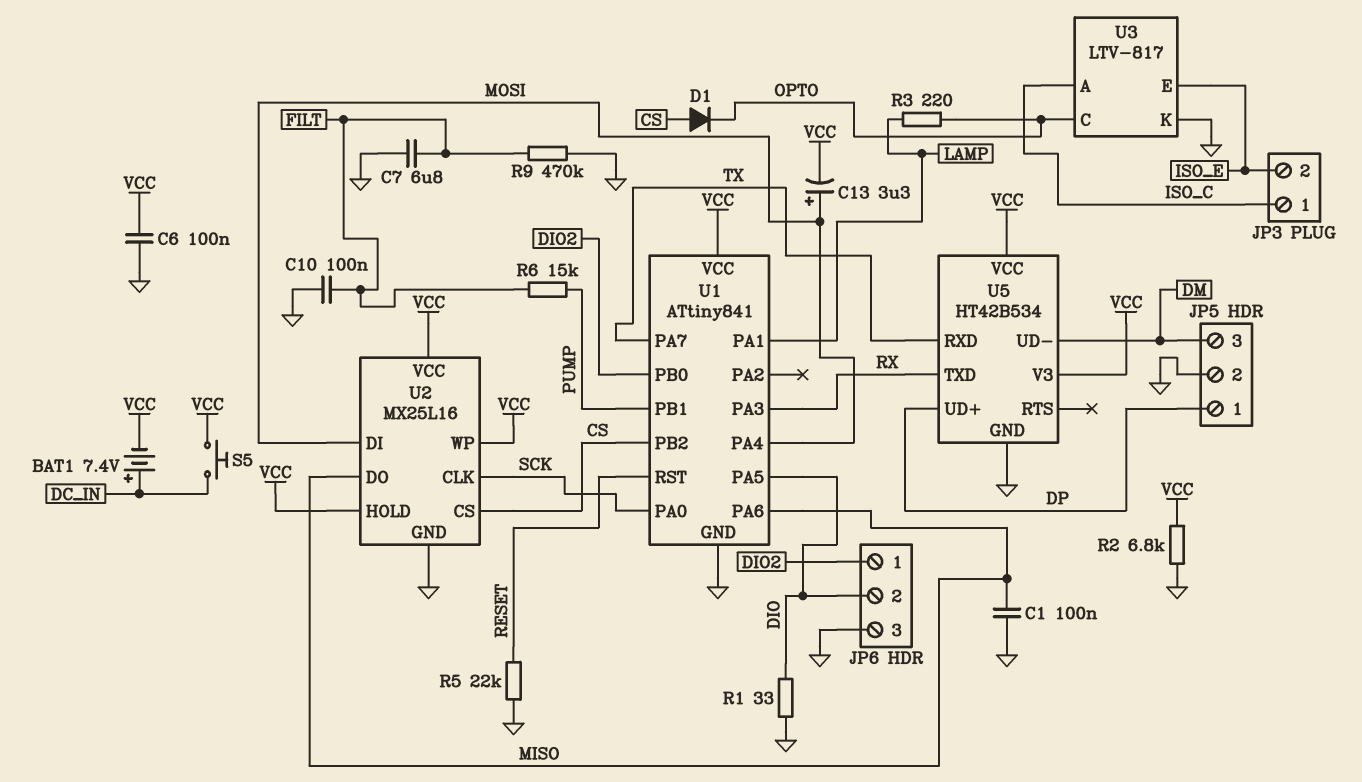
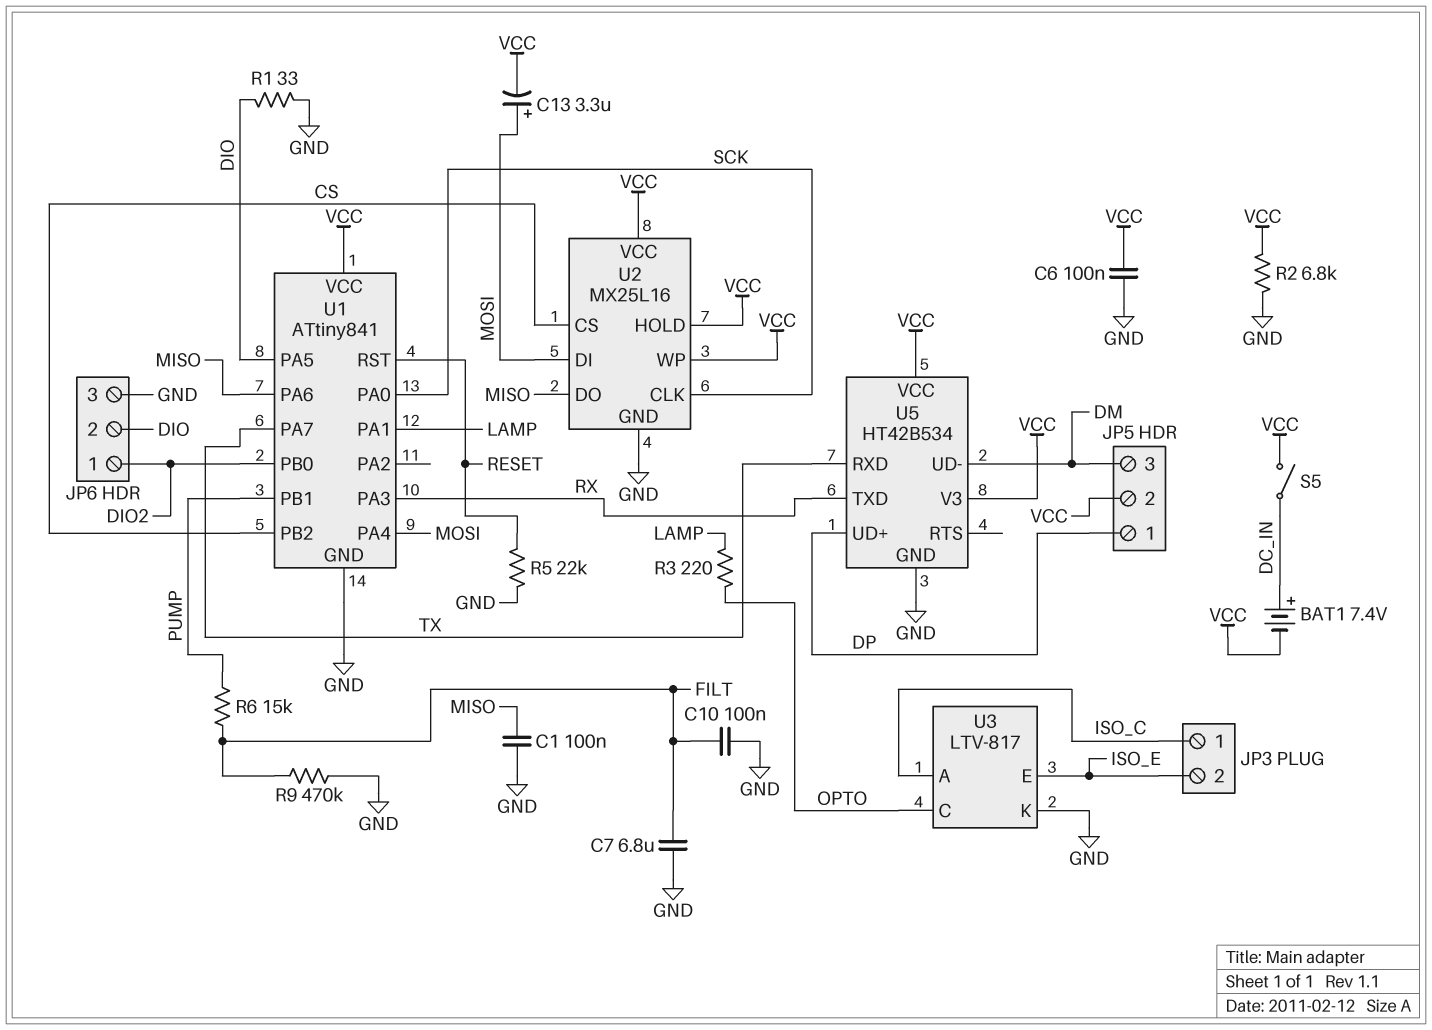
D1: diode (A CS, K OPTO) -> none
JP5 pin 2: GND -> VCC
S5: button (DC_IN, VCC) -> switch (DC_IN, VCC)

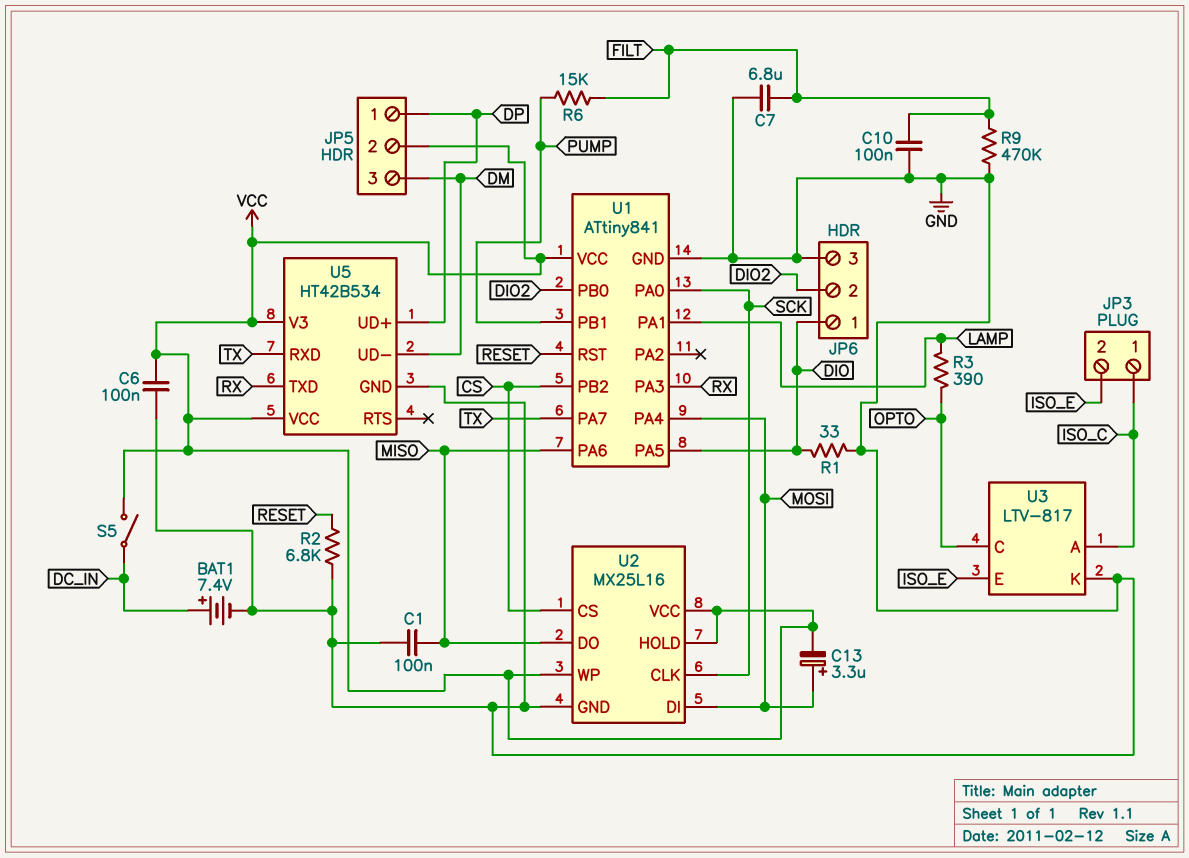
BAT1: 7.4V (plus DC_IN, minus VCC) -> 7.4V (plus DC_IN, minus GND)
JP6 pin 1: DIO2 -> DIO
JP6 pin 2: DIO -> DIO2
R2: 6.8k (GND, VCC) -> 6.8k (GND, RESET)
R3: 220 (LAMP, OPTO) -> 390 (LAMP, OPTO)
R5: 22k (GND, RESET) -> none

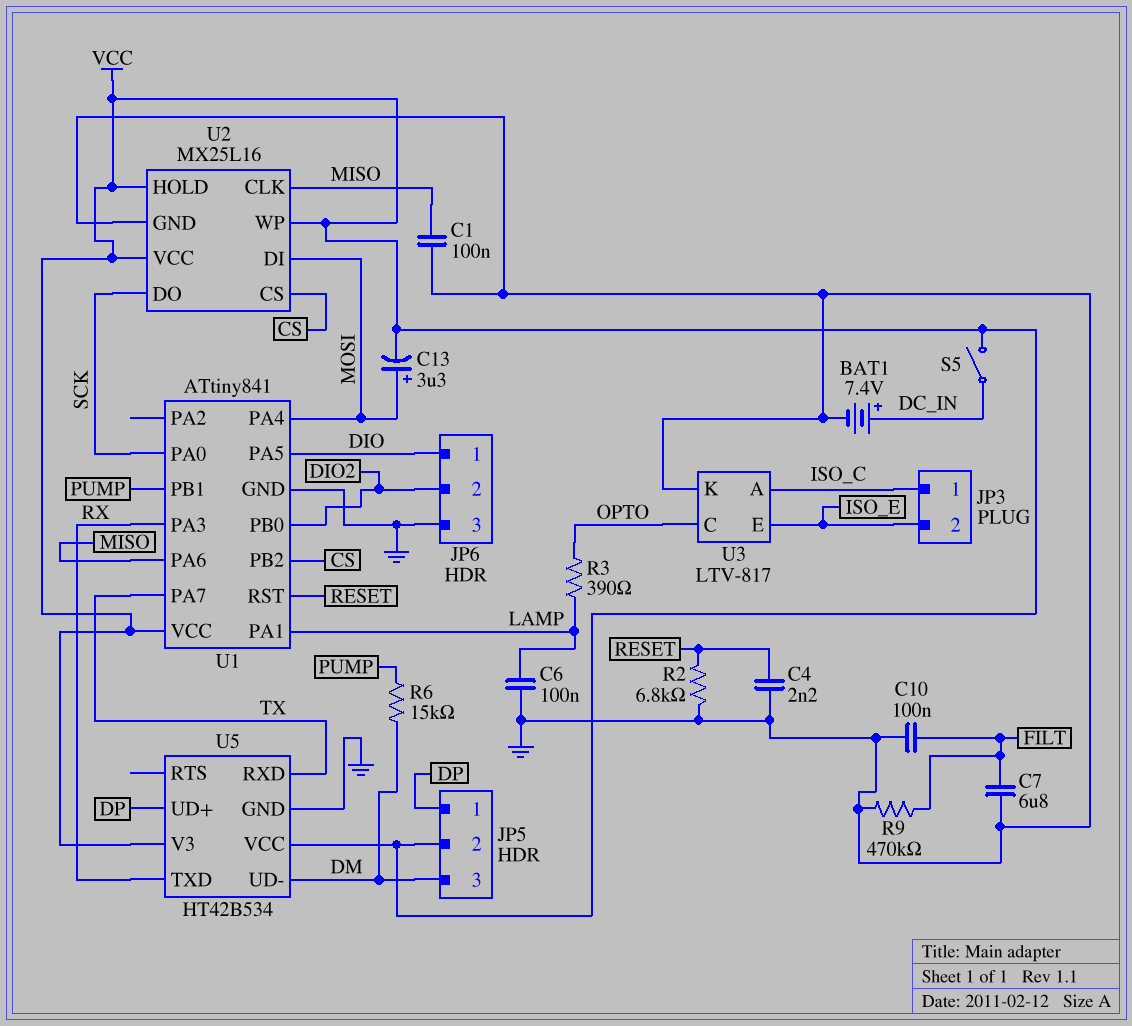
C4: none -> 2.2nF (GND, RESET)
C6: 100nF (GND, VCC) -> 100nF (GND, LAMP)
R1: 33 (DIO, GND) -> none
R6: 15k (FILT, PUMP) -> 15k (DM, PUMP)
U2 pin CLK: SCK -> MISO
U2 pin DO: MISO -> SCK

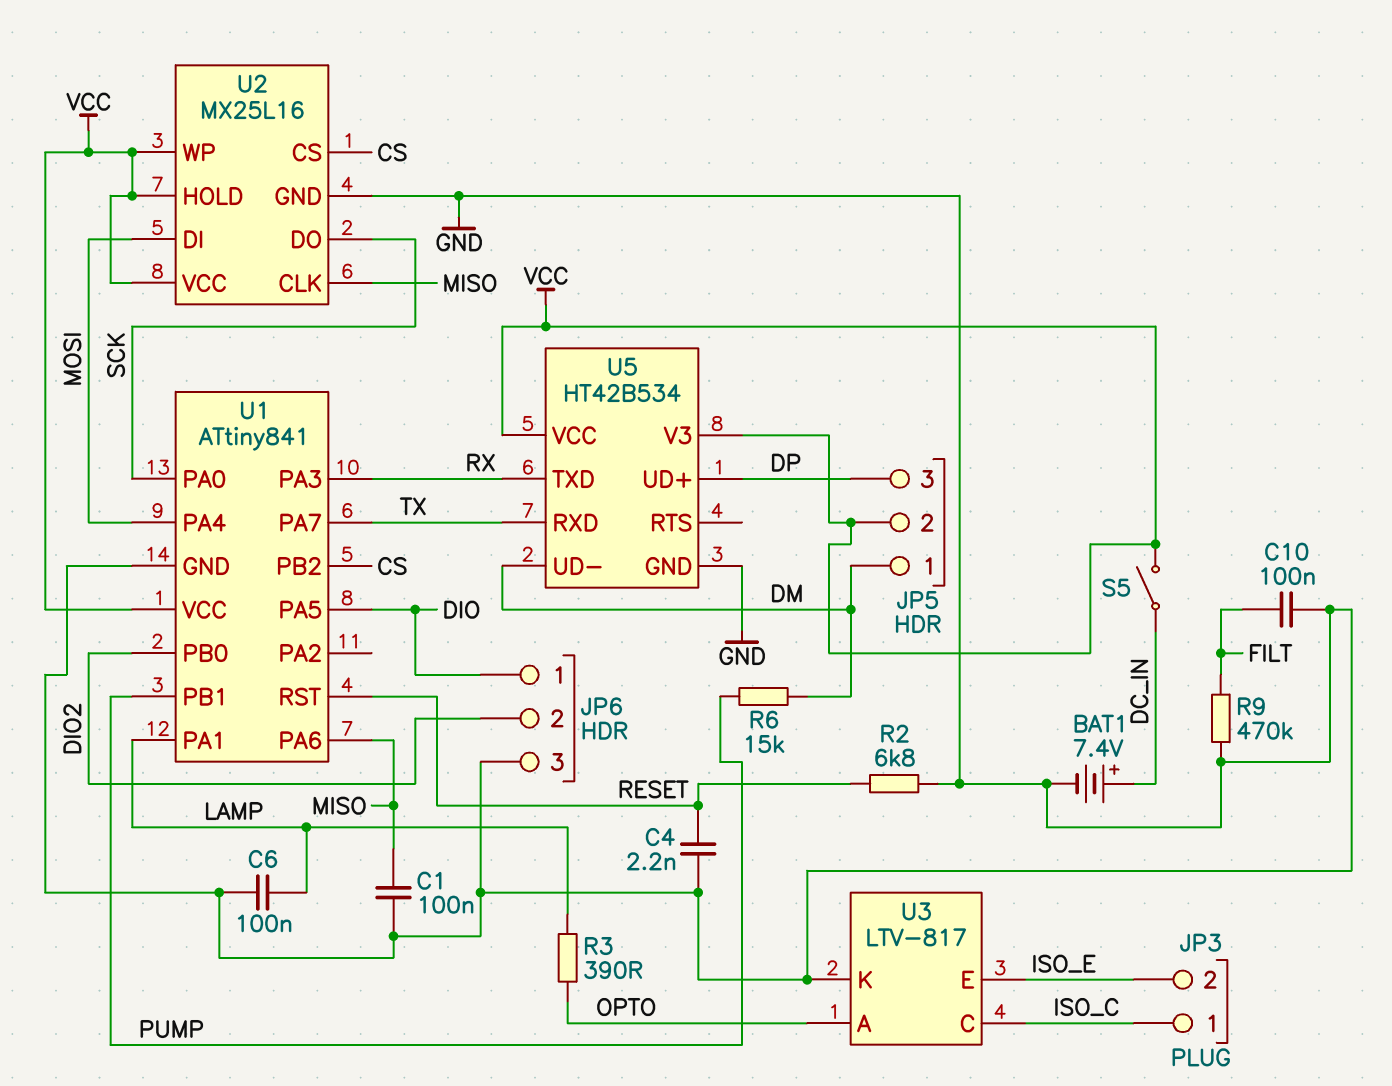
C7: 6.8uF (FILT, GND) -> none
C13: 3.3uF (plus MOSI, minus VCC) -> none
JP5 pin 1: DP -> DM
JP5 pin 3: DM -> DP
U3 pin A: ISO_C -> OPTO
U3 pin C: OPTO -> ISO_C

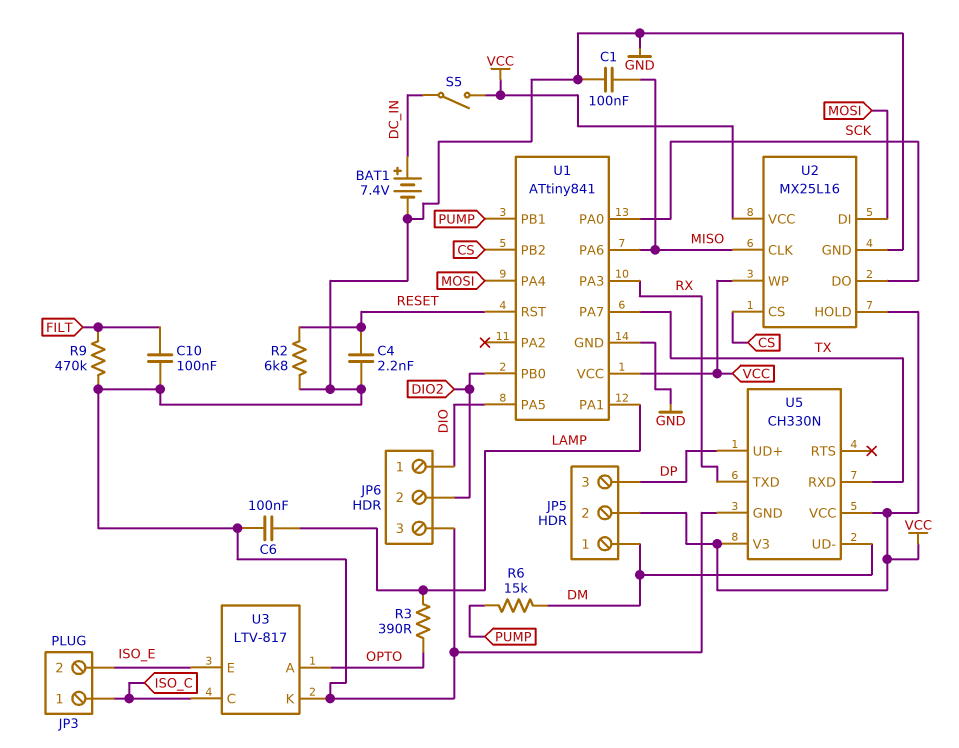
U5: HT42B534 -> CH330N

